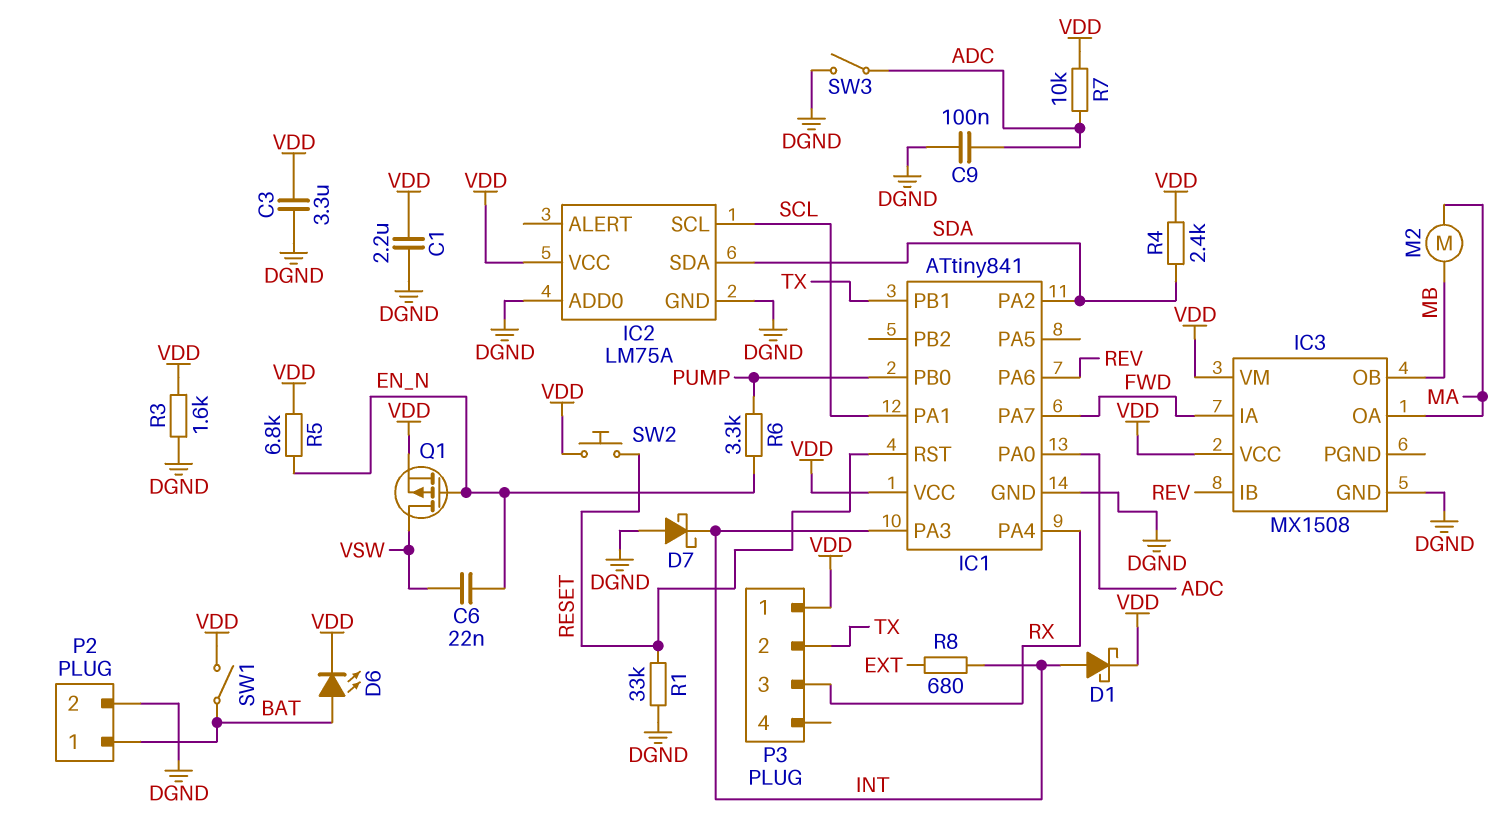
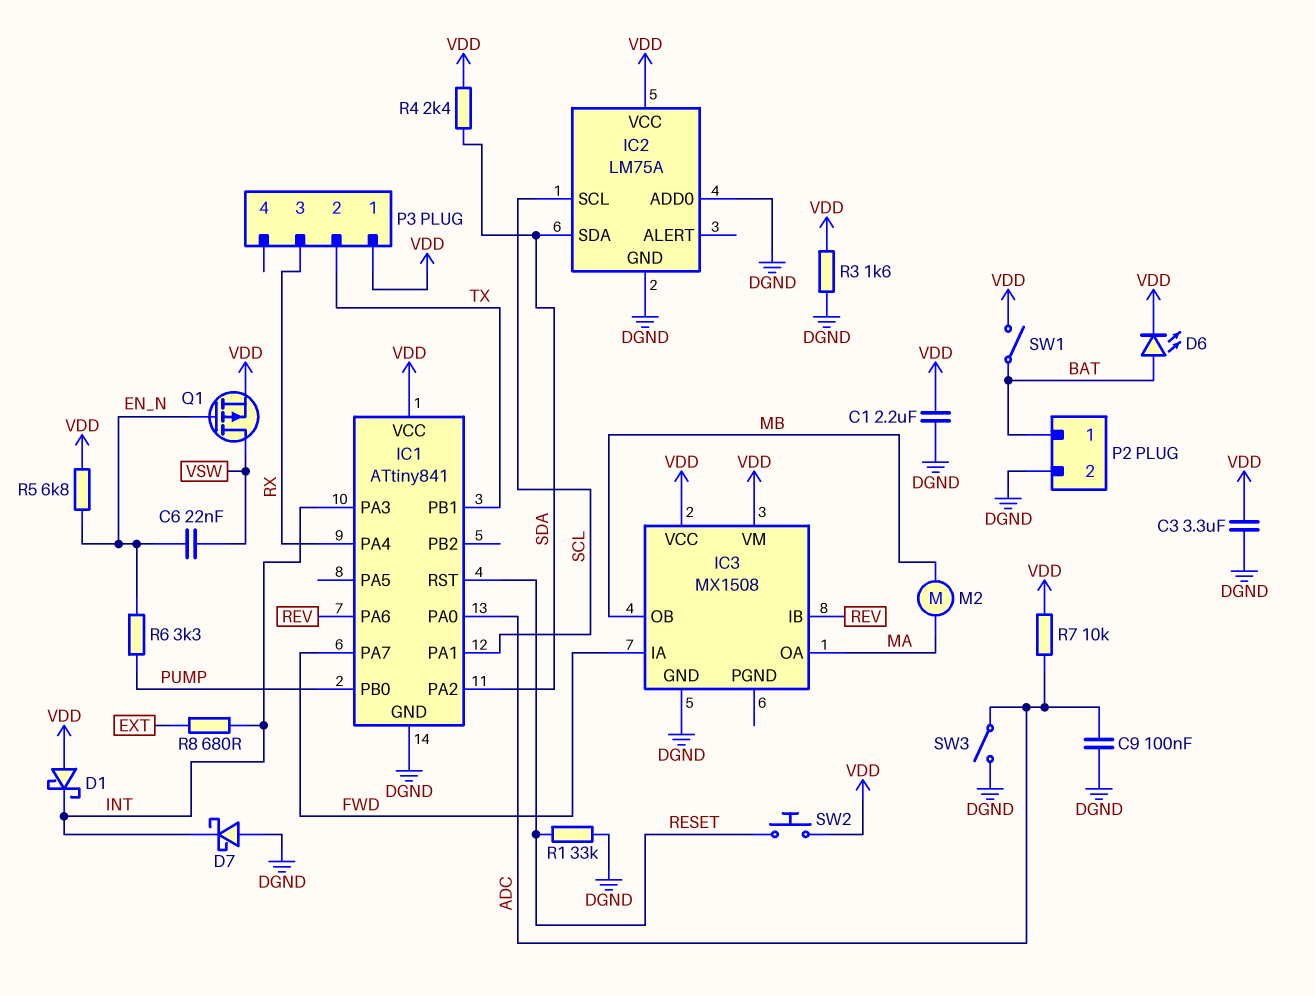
D1: schottky (A INT, K VDD) -> schottky (A VDD, K INT)

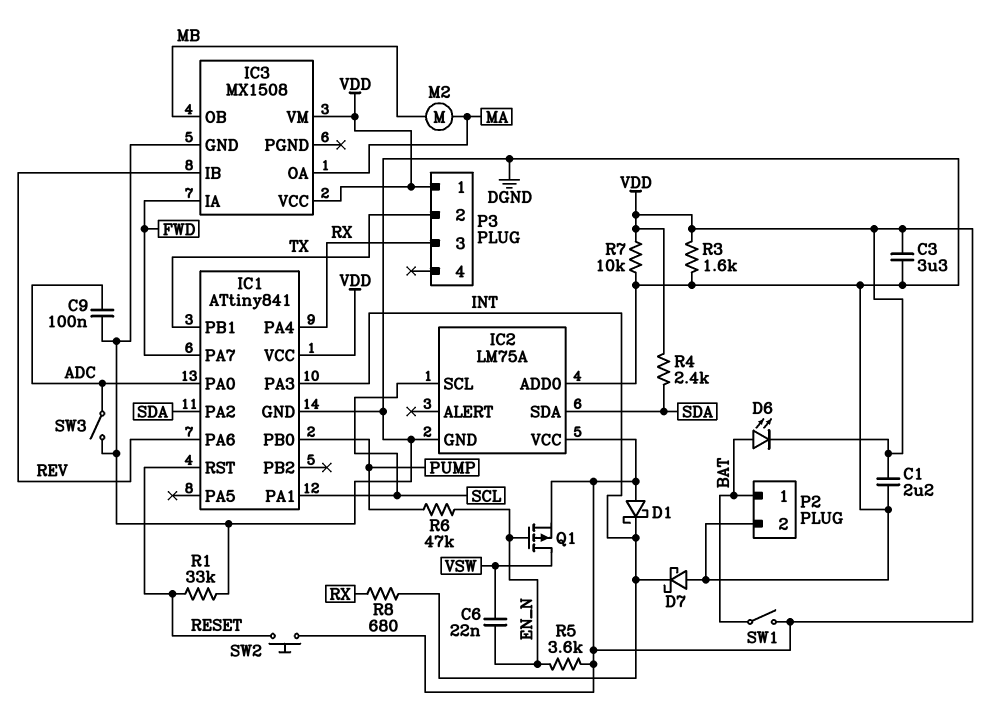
R5: 6.8k (EN_N, VDD) -> 3.6k (EN_N, VDD)
R6: 3.3k (EN_N, PUMP) -> 47k (EN_N, PUMP)
R7: 10k (ADC, VDD) -> 10k (DGND, VDD)
R8: 680 (EXT, INT) -> 680 (INT, RX)

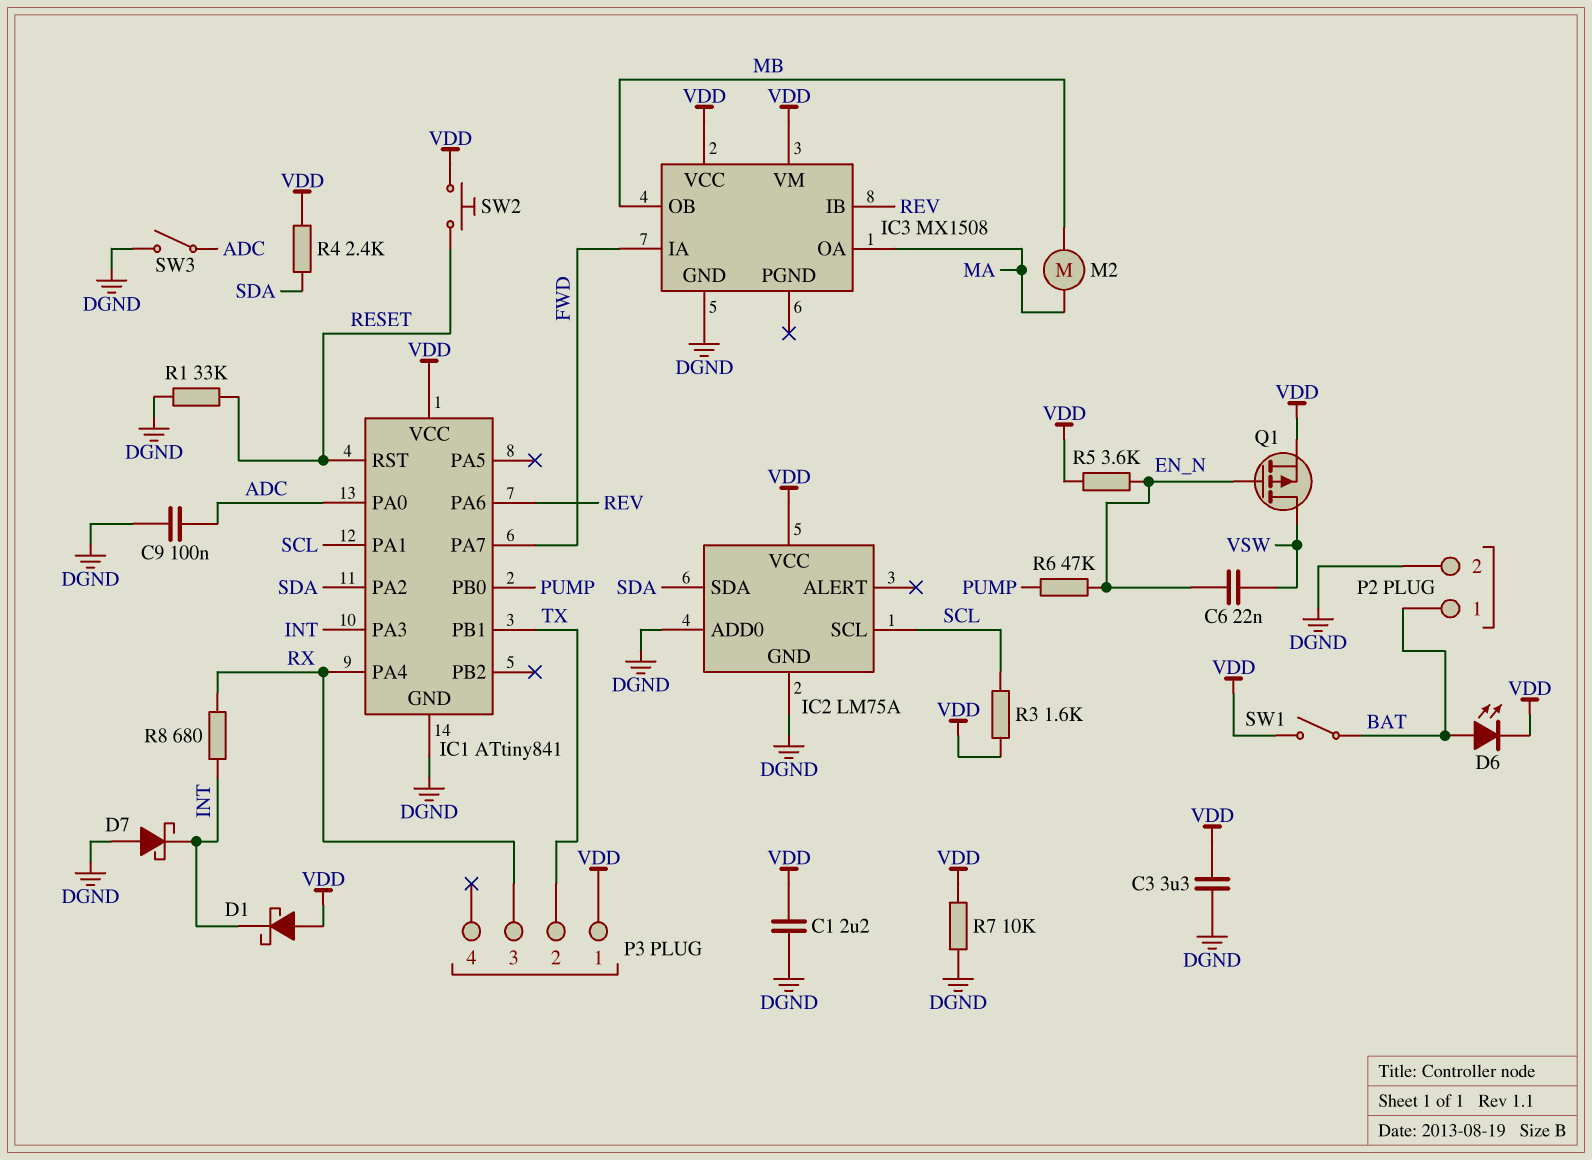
R3: 1.6k (DGND, VDD) -> 1.6k (SCL, VDD)

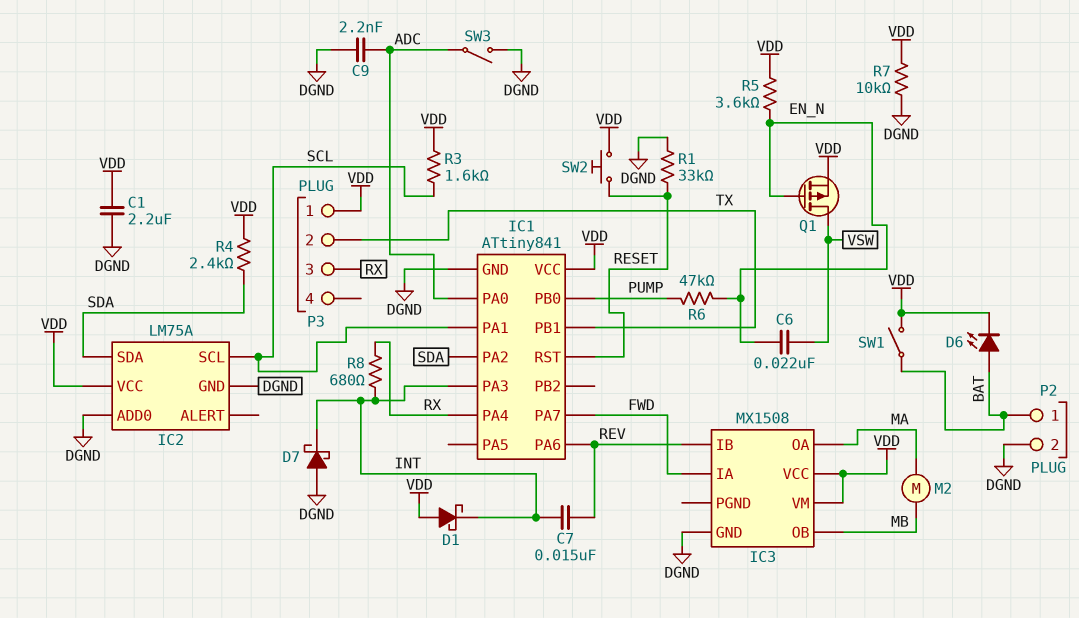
C3: 3.3uF (DGND, VDD) -> none
C7: none -> 15nF (INT, REV)
C9: 100nF (ADC, DGND) -> 2.2nF (ADC, DGND)

